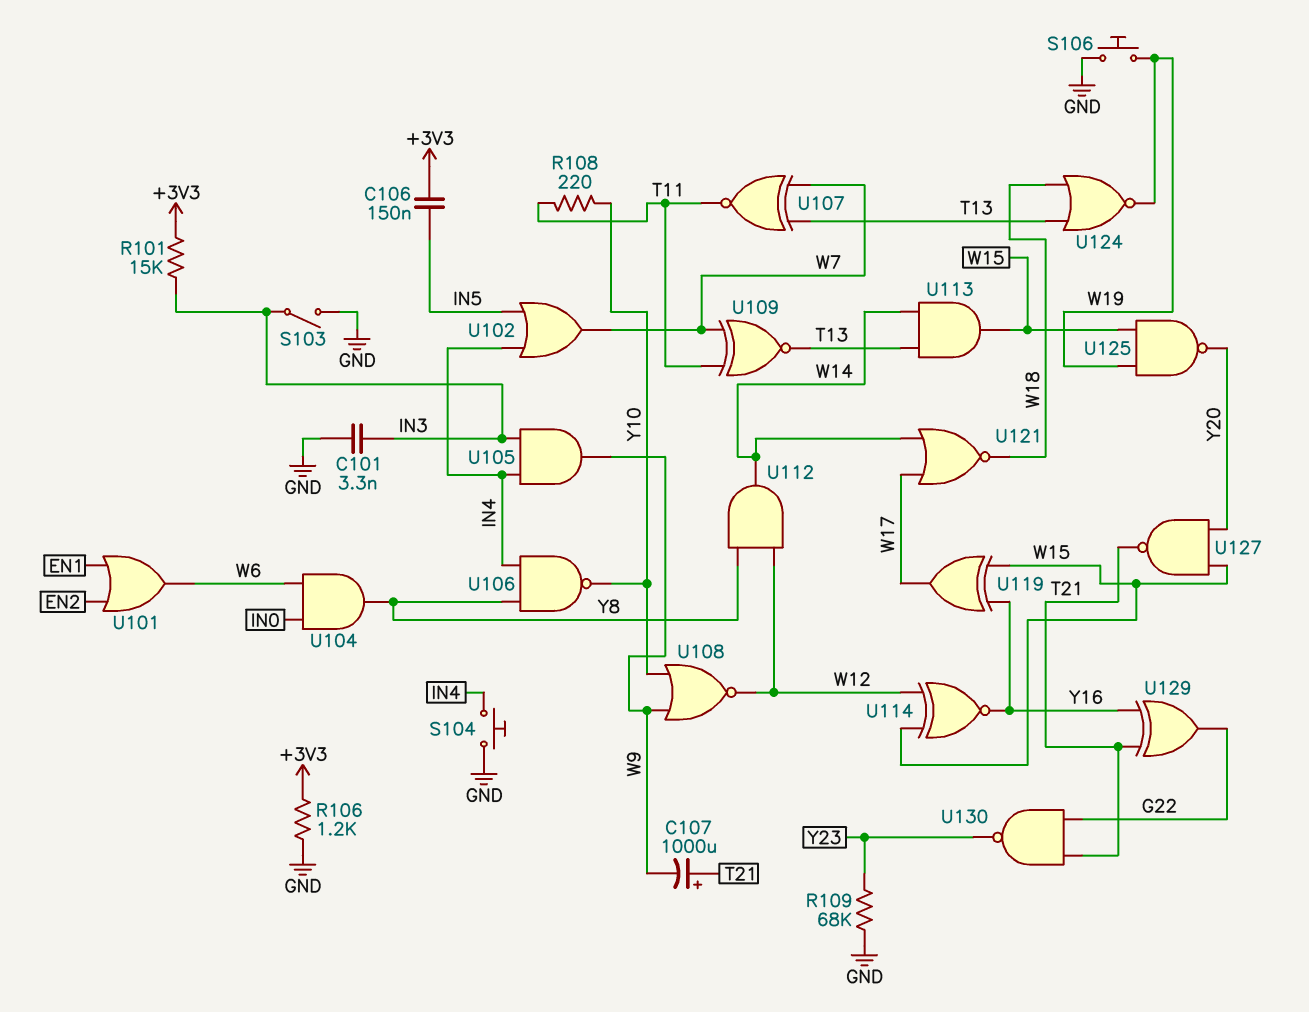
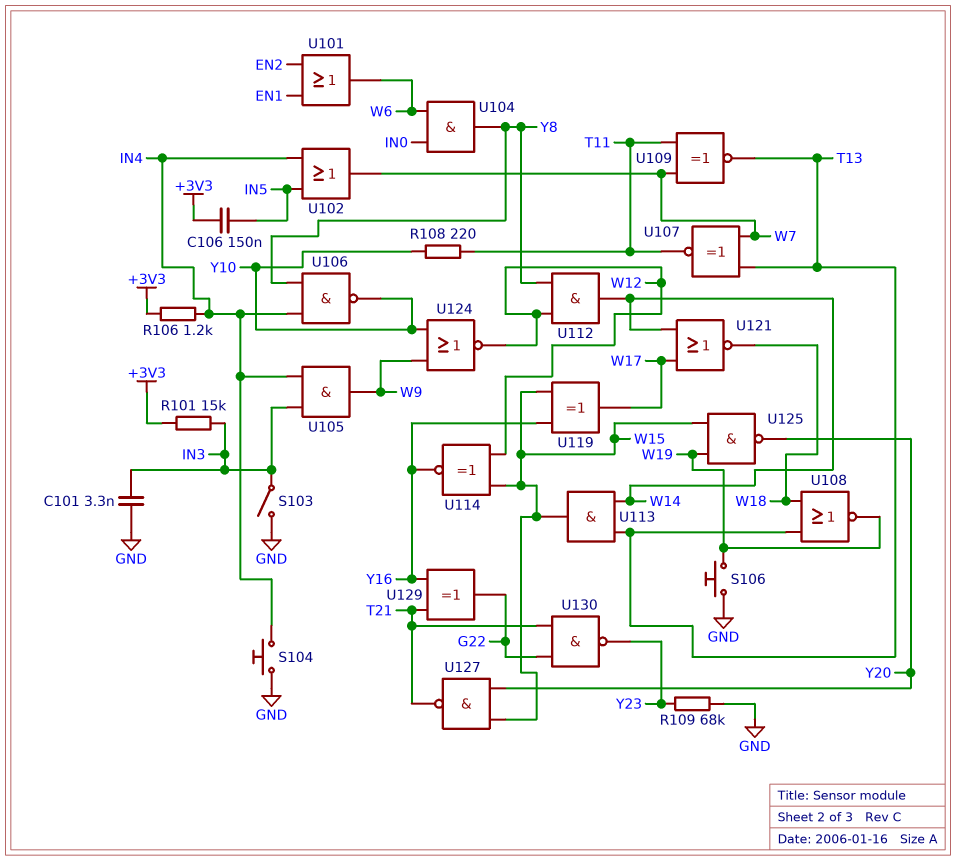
C107: 1000uF (plus T21, minus W9) -> none
R106: 1.2k (+3V3, GND) -> 1.2k (+3V3, IN4)
U108: NOR (in W9, in Y10, out W12) -> NOR (in T13, in W18, out W19)
U124: NOR (in T13, in W18, out W19) -> NOR (in W9, in Y10, out W12)

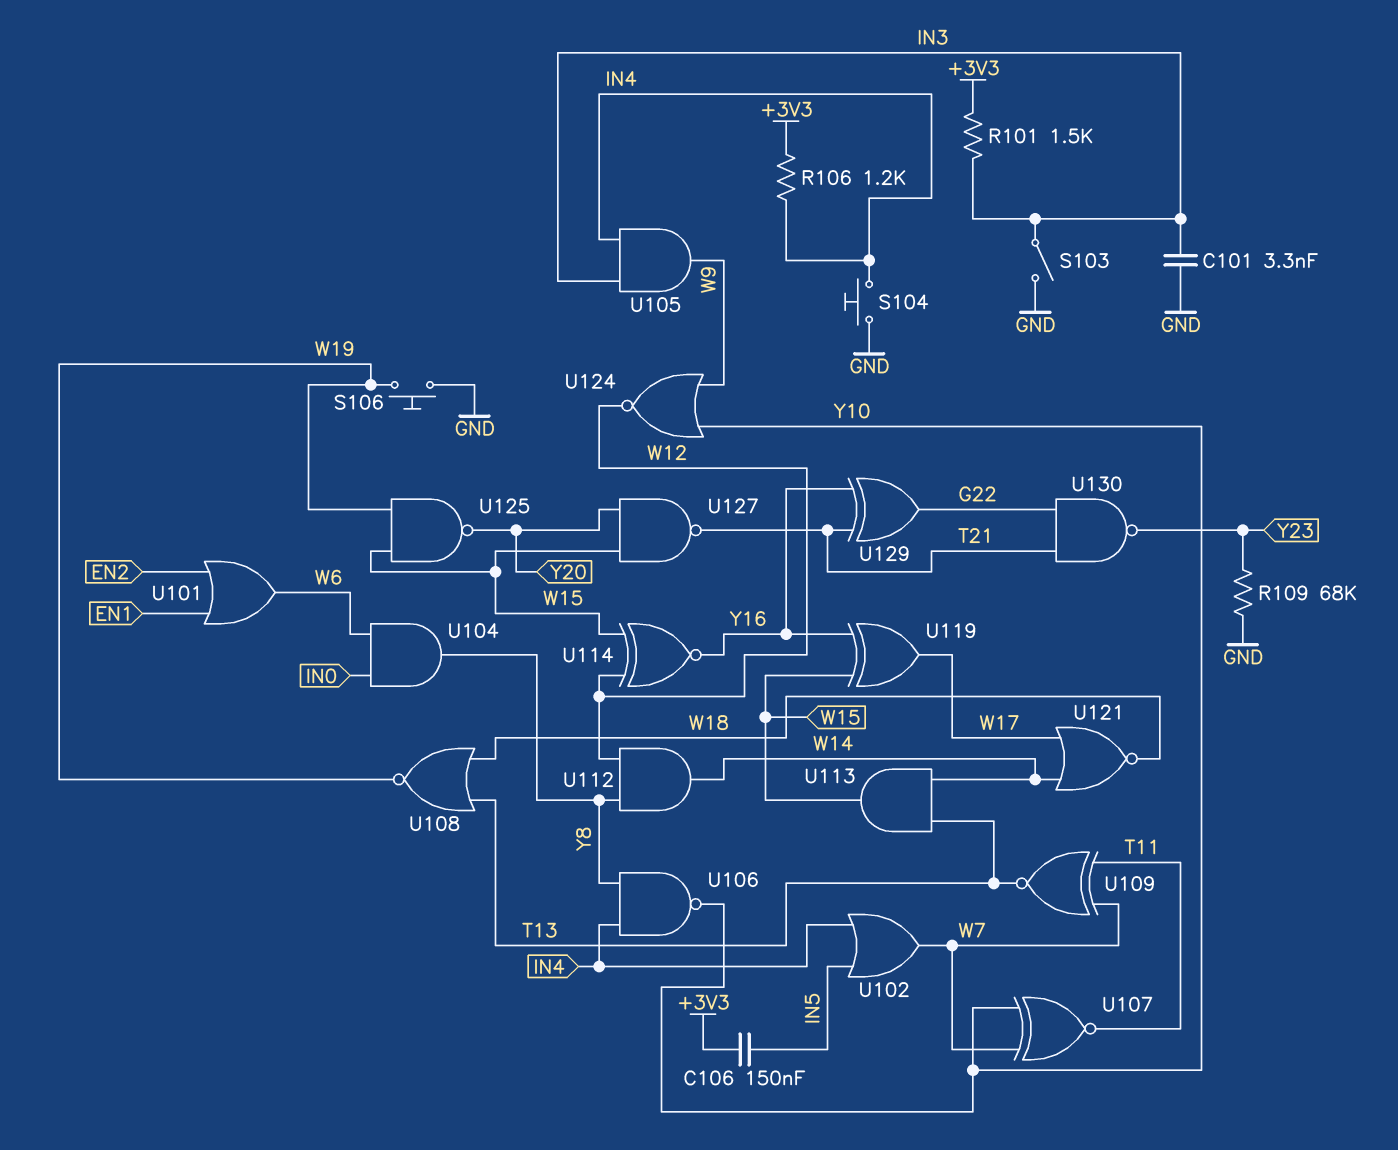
R101: 15k (+3V3, IN3) -> 1.5k (+3V3, IN3)
R108: 220 (T11, Y10) -> none
U107: XNOR (in T13, in W7, out T11) -> XNOR (in W7, in Y10, out T11)

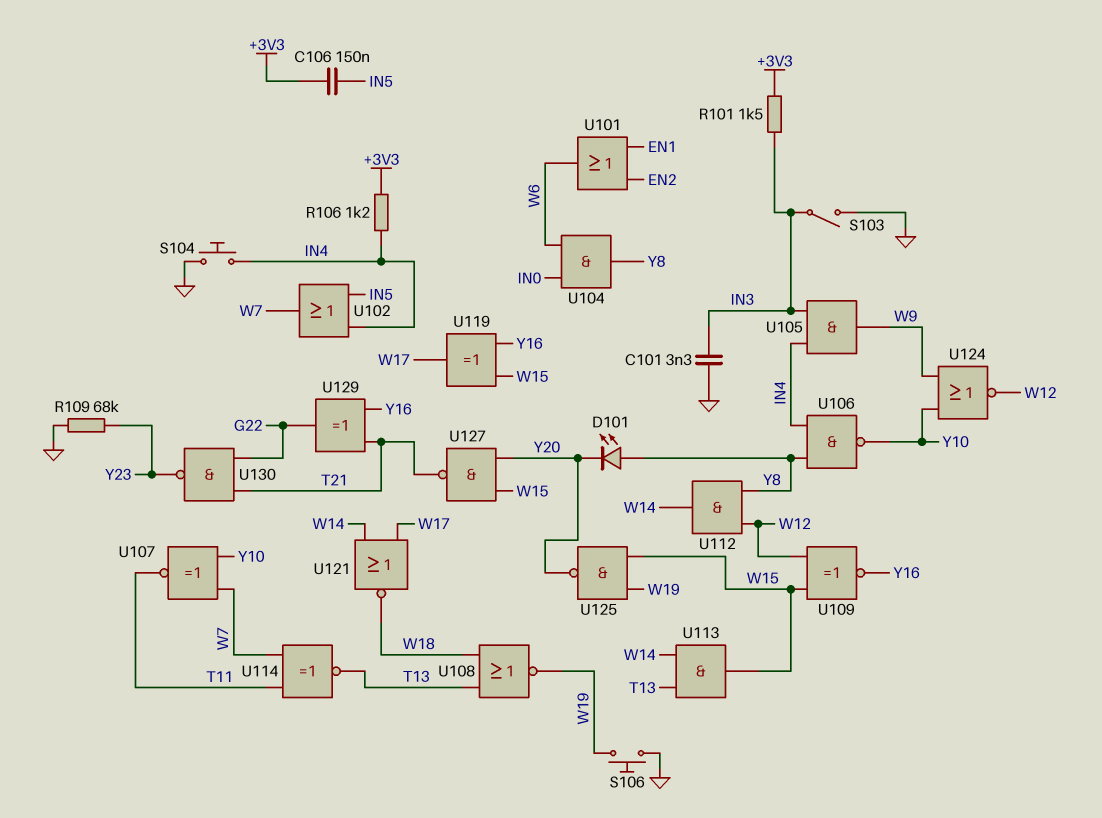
D101: none -> LED (A Y8, K Y20)
U109: XNOR (in T11, in W7, out T13) -> XNOR (in W12, in W15, out Y16)
U114: XNOR (in W12, in W15, out Y16) -> XNOR (in T11, in W7, out T13)

